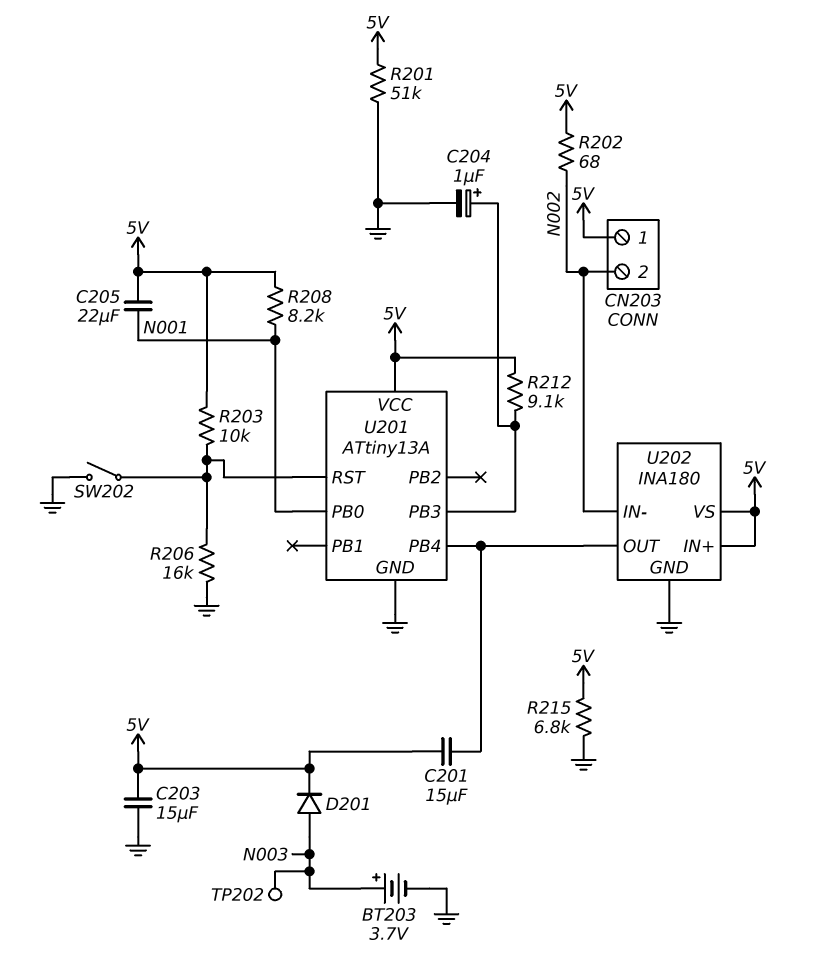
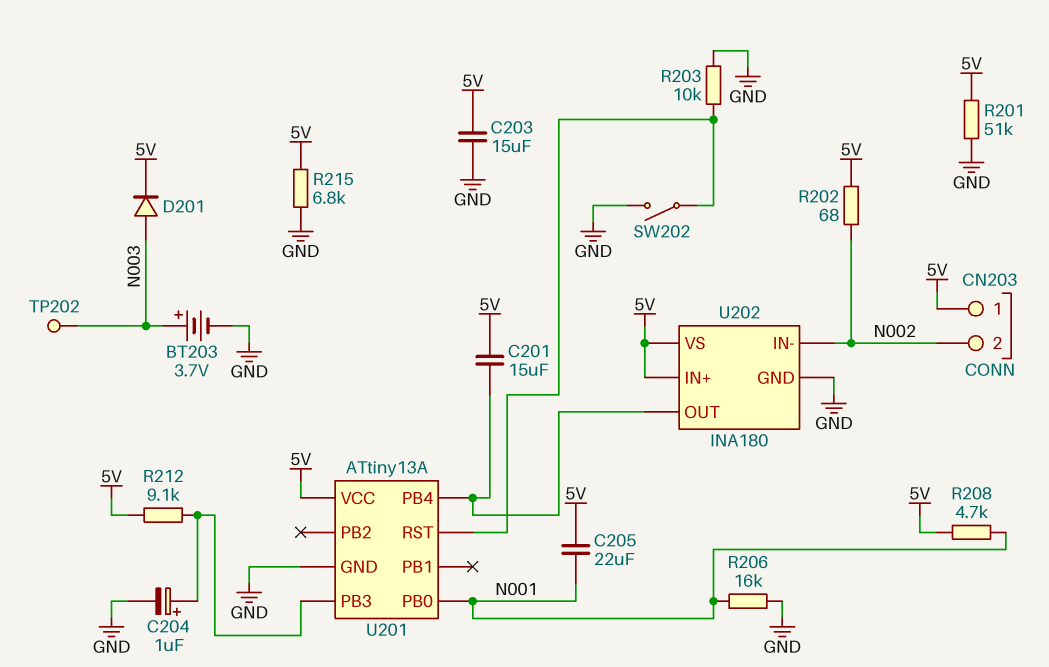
R203: 10k (5V, U201/RST) -> 10k (GND, U201/RST)
R206: 16k (GND, U201/RST) -> 16k (GND, N001)
R208: 8.2k (5V, N001) -> 4.7k (5V, N001)

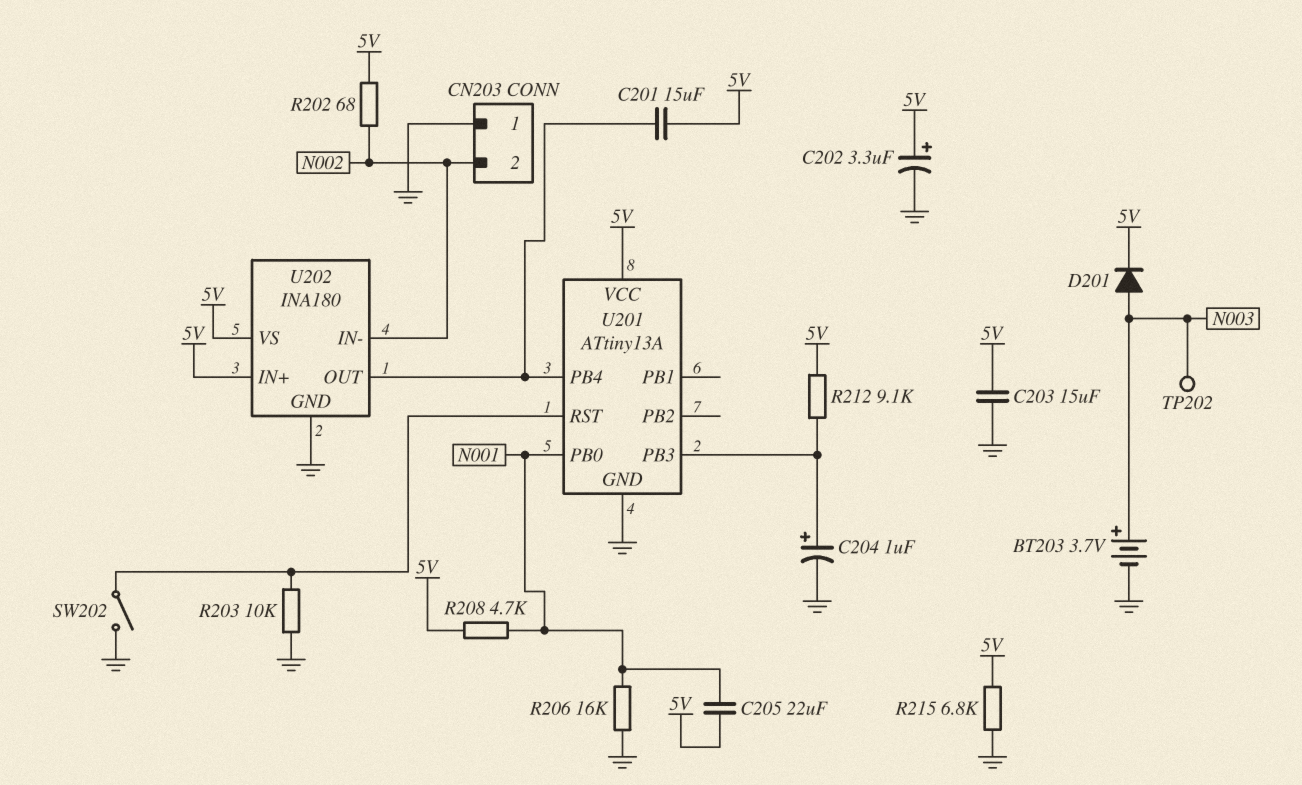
C202: none -> 3.3uF (plus 5V, minus GND)
CN203 pin 1: 5V -> GND
R201: 51k (5V, GND) -> none

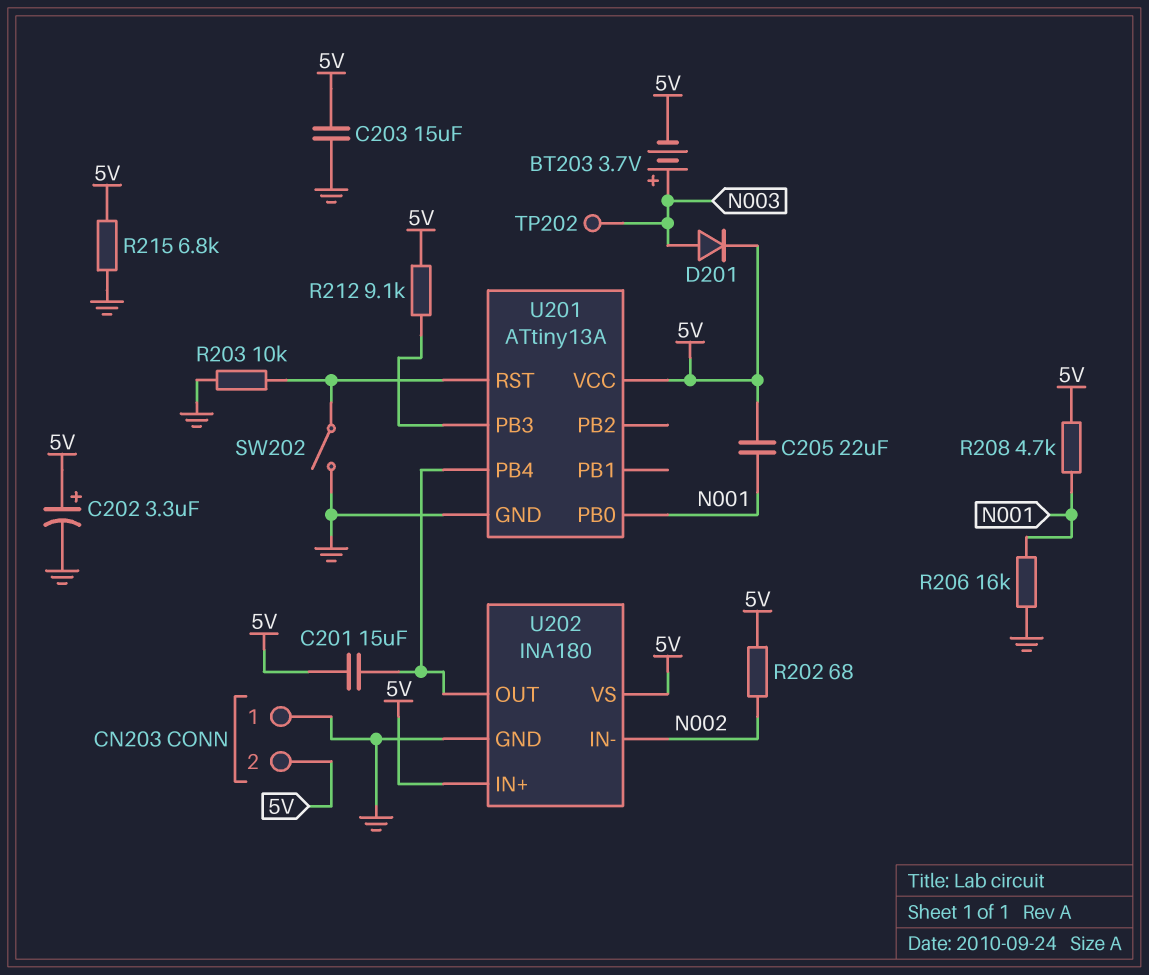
BT203: 3.7V (plus N003, minus GND) -> 3.7V (plus N003, minus 5V)
C204: 1uF (plus U201/PB3, minus GND) -> none
CN203 pin 2: N002 -> 5V

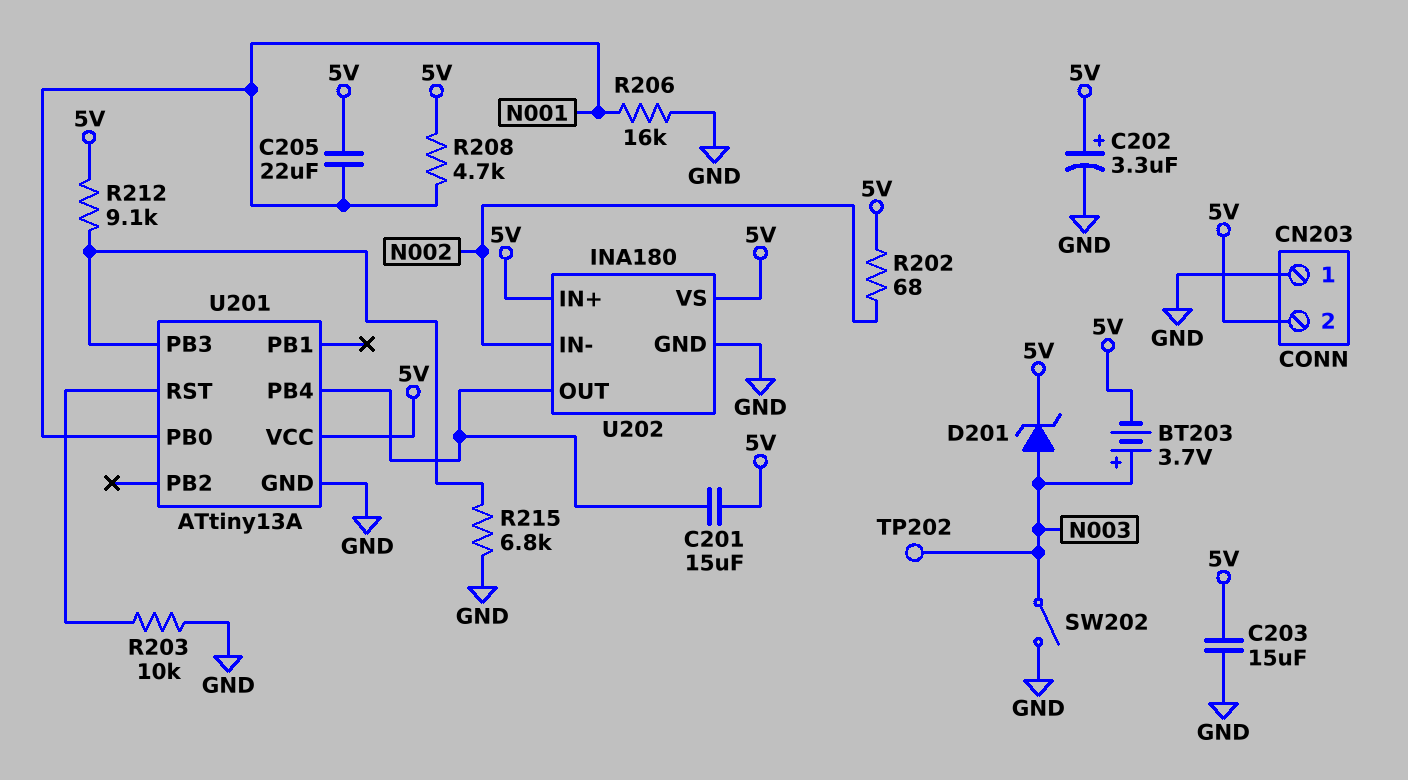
D201: diode (A N003, K 5V) -> zener (A N003, K 5V)
R215: 6.8k (5V, GND) -> 6.8k (GND, U201/PB3)
SW202: switch (GND, U201/RST) -> switch (GND, N003)

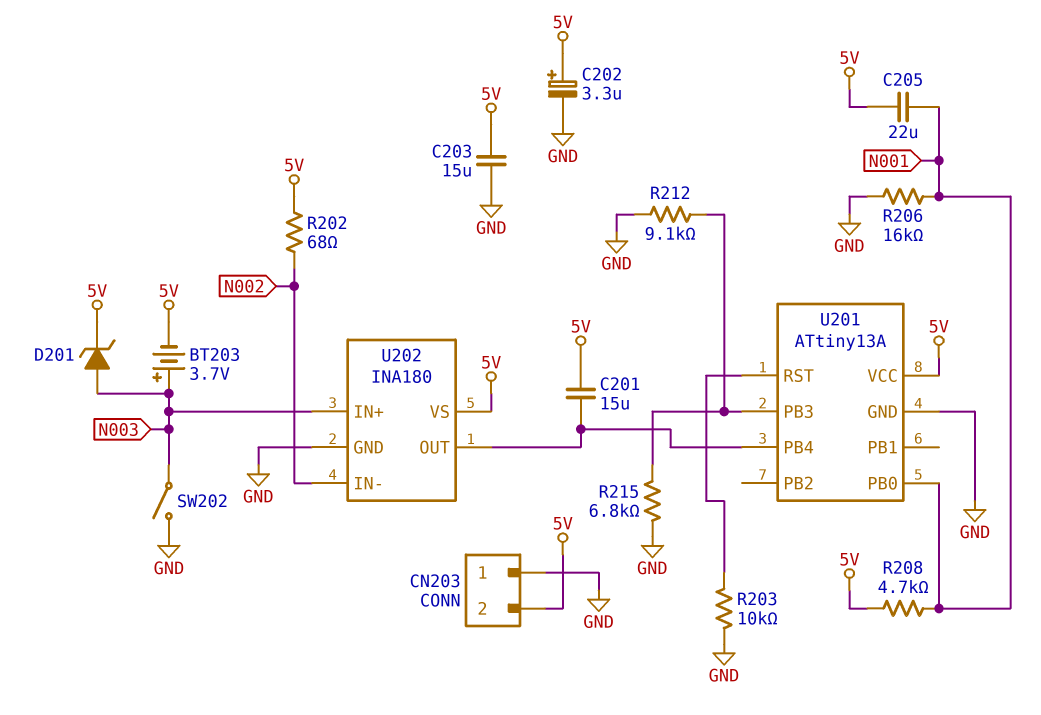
R212: 9.1k (5V, U201/PB3) -> 9.1k (GND, U201/PB3)
TP202: test point (N003) -> none
U202 pin IN+: 5V -> N003

